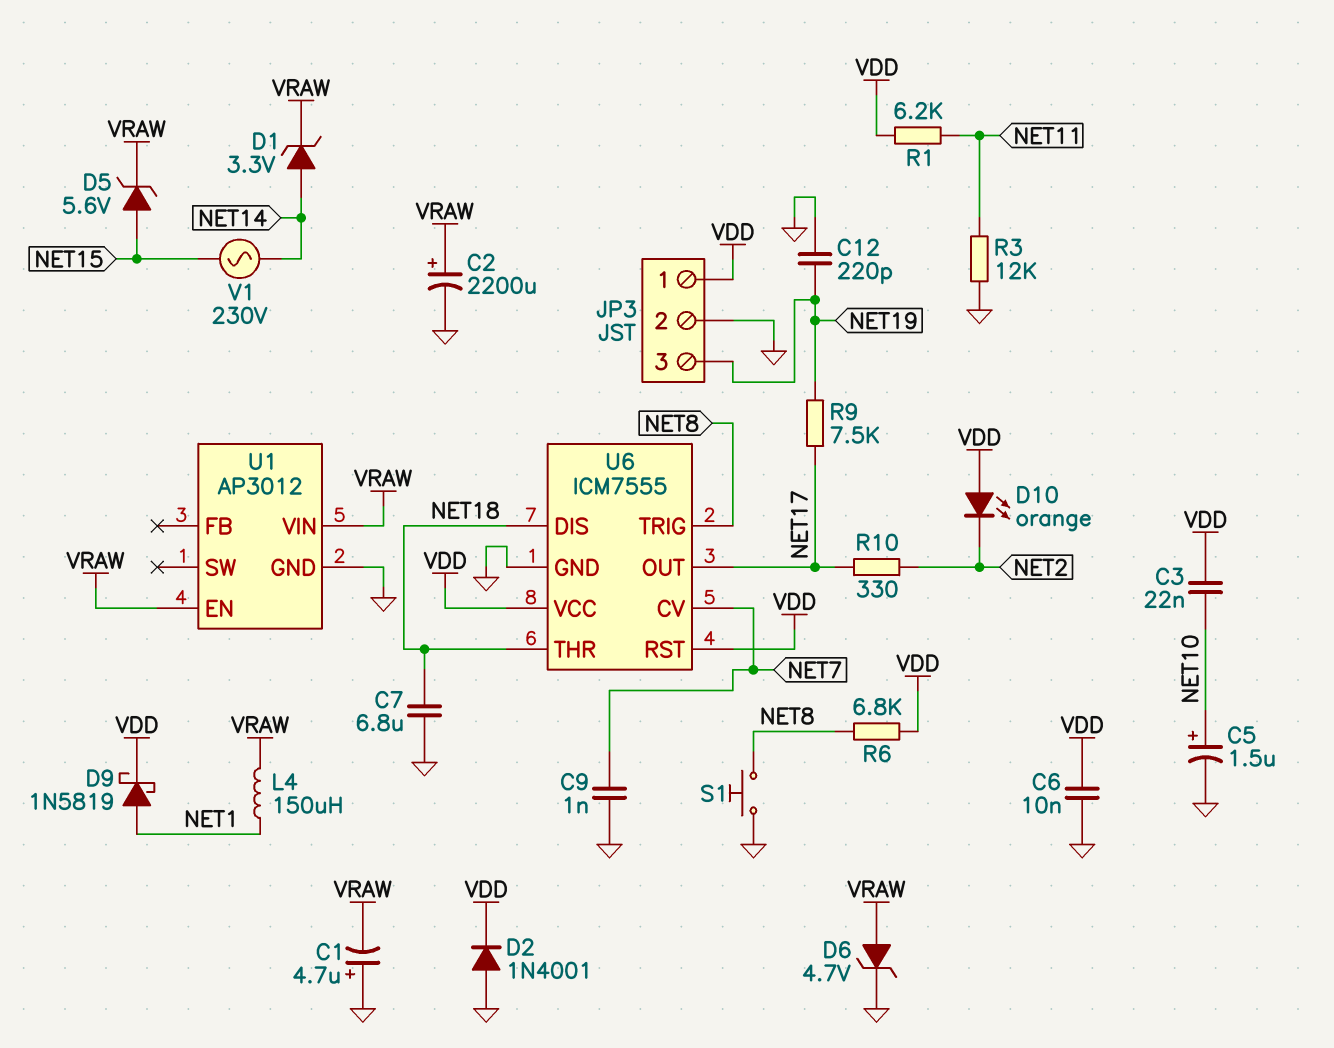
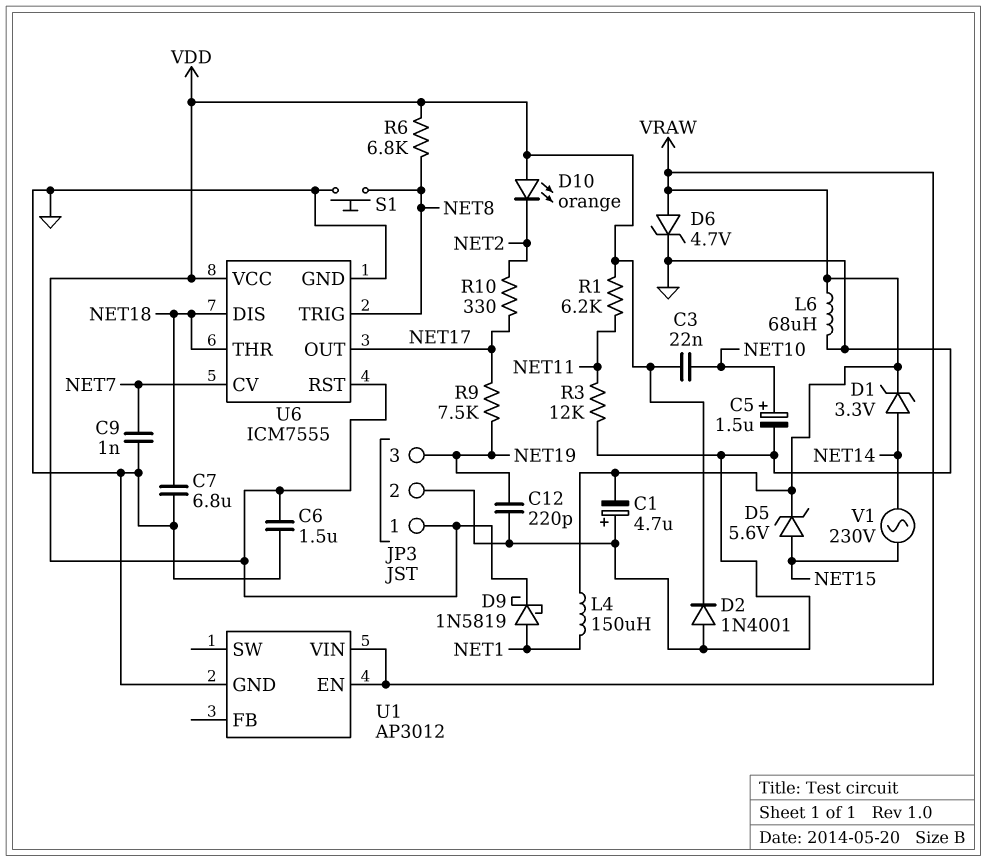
C2: 2200uF (plus VRAW, minus GND) -> none
C6: 10nF (GND, VDD) -> 1.5uF (GND, VDD)
L6: none -> 68uH (GND, VRAW)

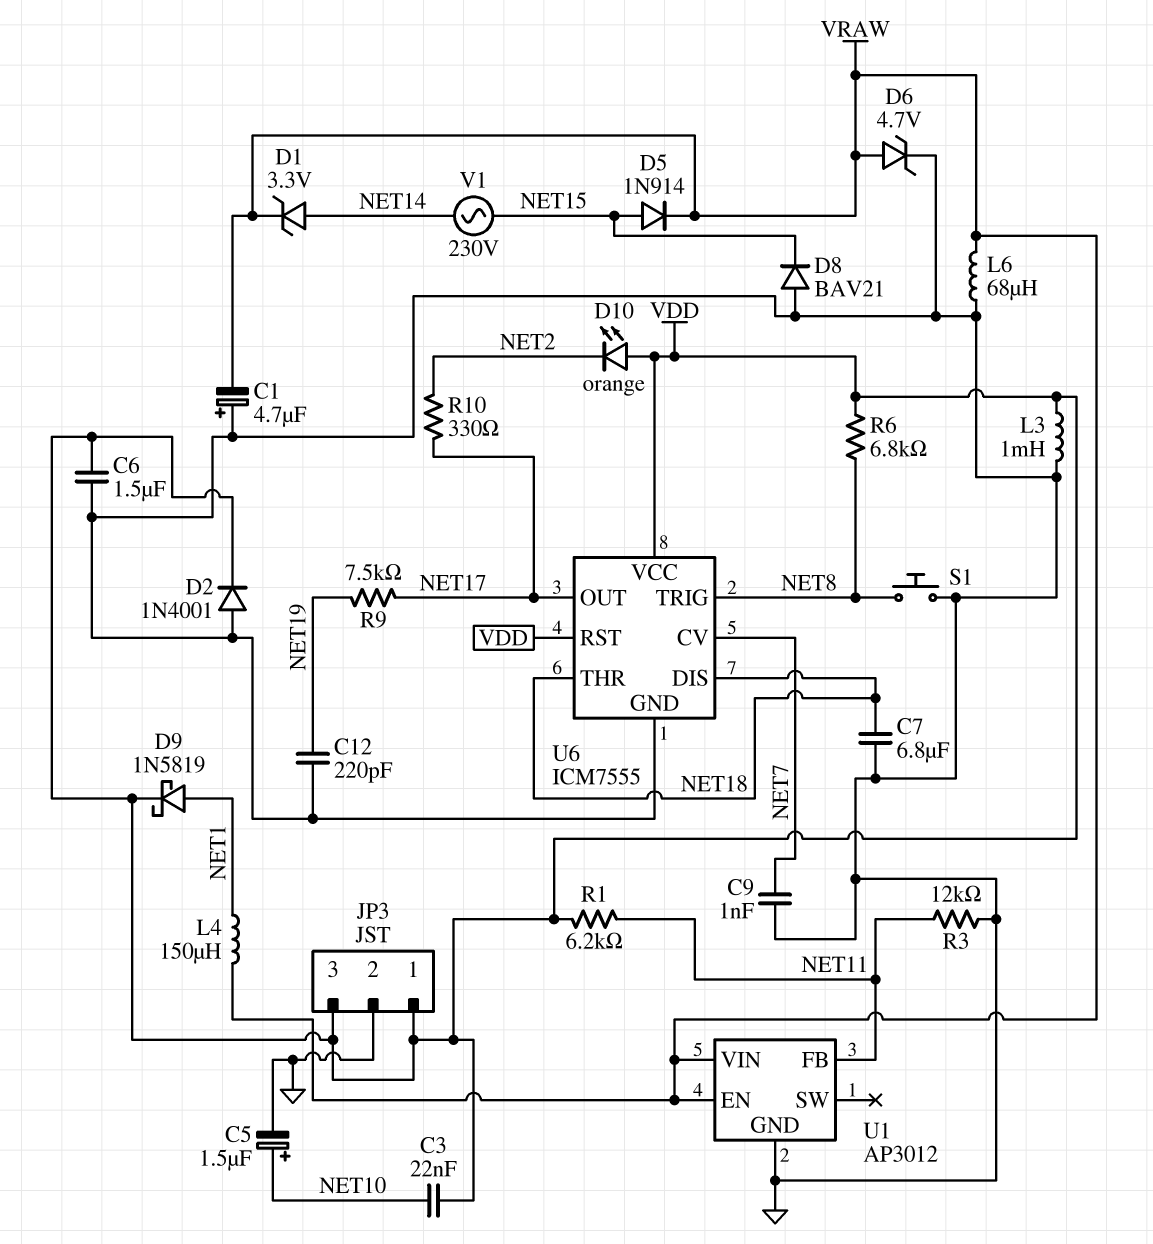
D5: zener 5.6V (A NET15, K VRAW) -> diode 1N914 (A NET15, K VRAW)
D8: none -> diode BAV21 (A GND, K NET15)
JP3 pin 3: NET19 -> VDD
L3: none -> 1mH (GND, VDD)
U1 pin FB: none -> NET11

